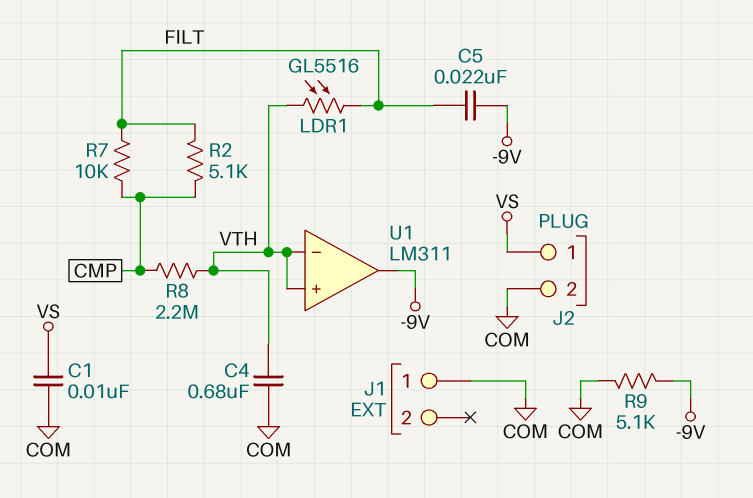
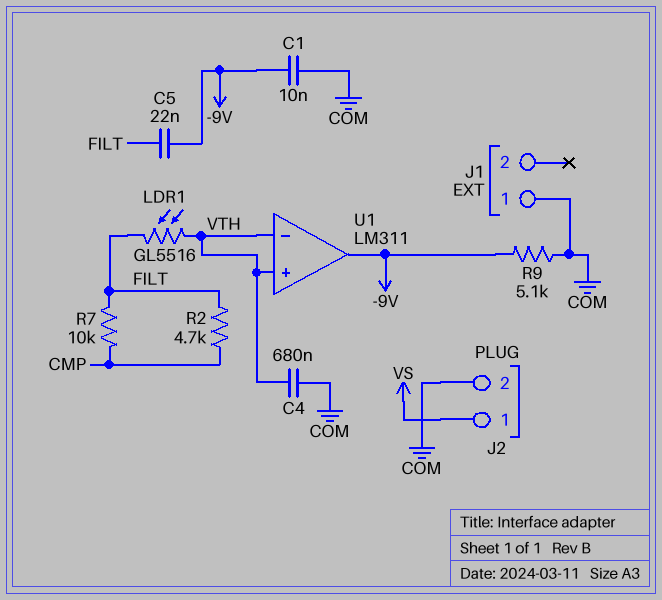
C1: 10nF (COM, VS) -> 10nF (-9V, COM)
R2: 5.1k (CMP, FILT) -> 4.7k (CMP, FILT)
R8: 2.2M (CMP, VTH) -> none

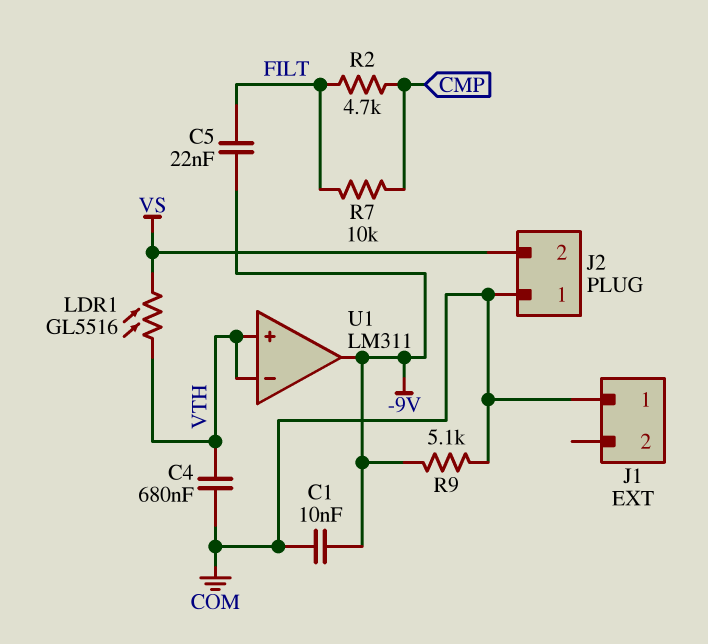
J2 pin 1: VS -> COM
J2 pin 2: COM -> VS
LDR1: GL5516 (FILT, VTH) -> GL5516 (VS, VTH)

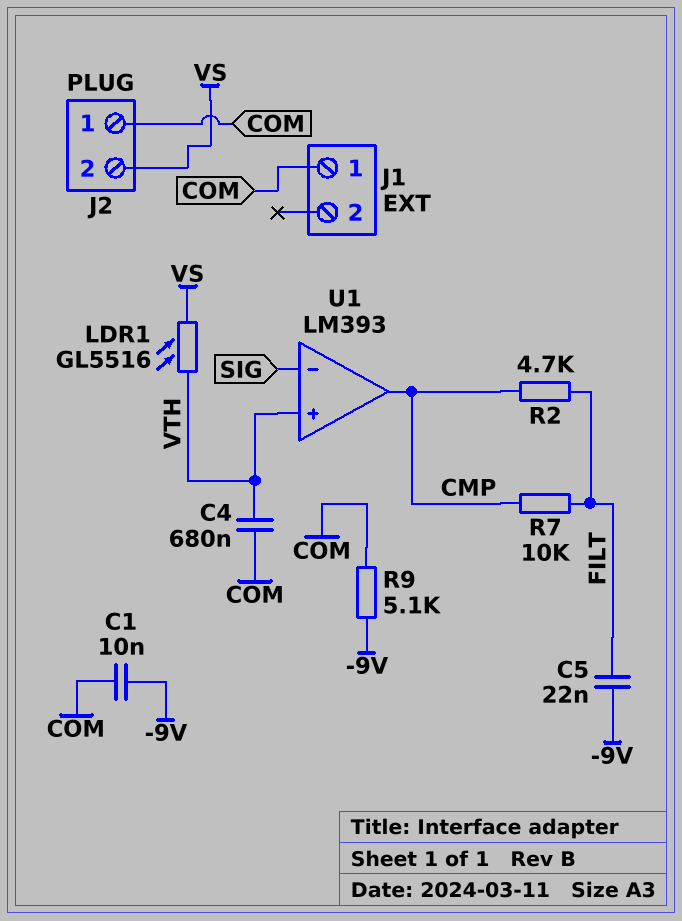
U1: LM311 -> LM393
U1 pin in-: VTH -> SIG
U1 pin out: -9V -> CMP

